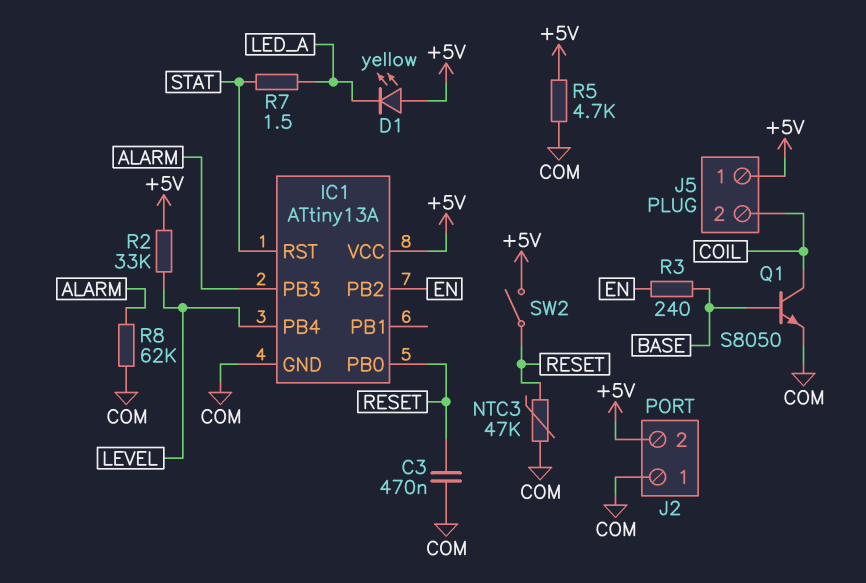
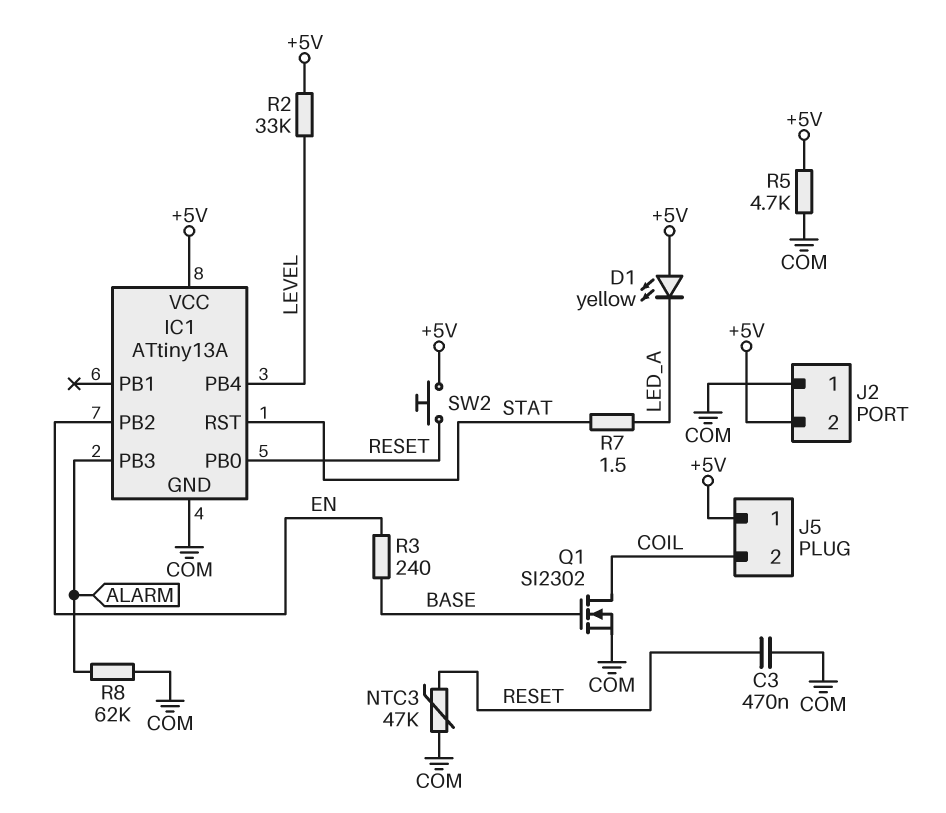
Q1: NPN S8050 (B BASE, C COIL, E COM) -> NMOS SI2302 (G BASE, D COIL, S COM)
SW2: switch (+5V, RESET) -> button (+5V, RESET)

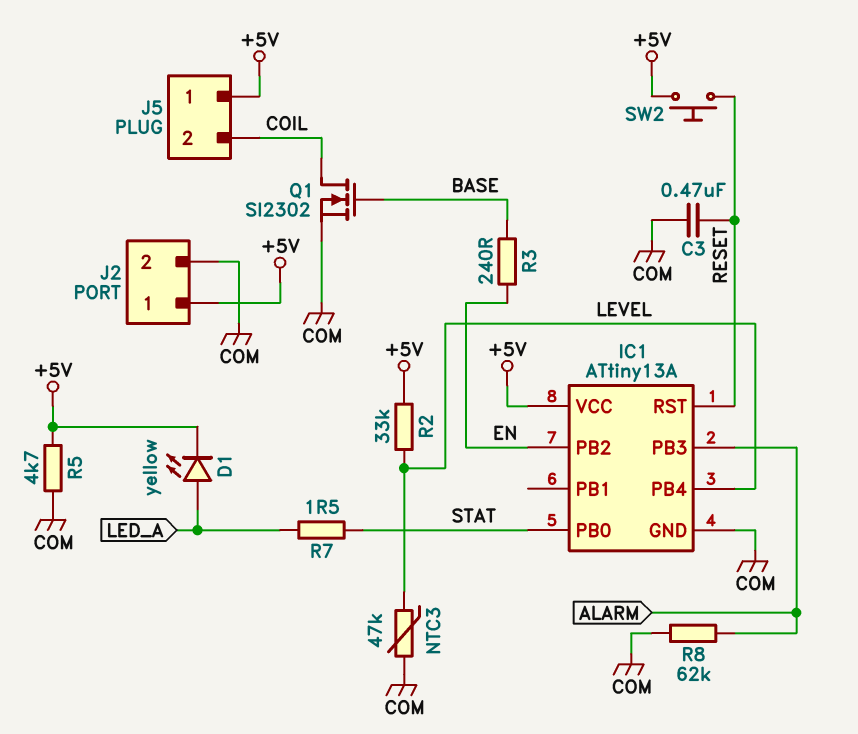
D1: LED yellow (A +5V, K LED_A) -> LED yellow (A LED_A, K +5V)
IC1 pin PB0: RESET -> STAT
IC1 pin RST: STAT -> RESET
J2 pin 1: COM -> +5V
J2 pin 2: +5V -> COM
NTC3: 47k (COM, RESET) -> 47k (COM, LEVEL)

